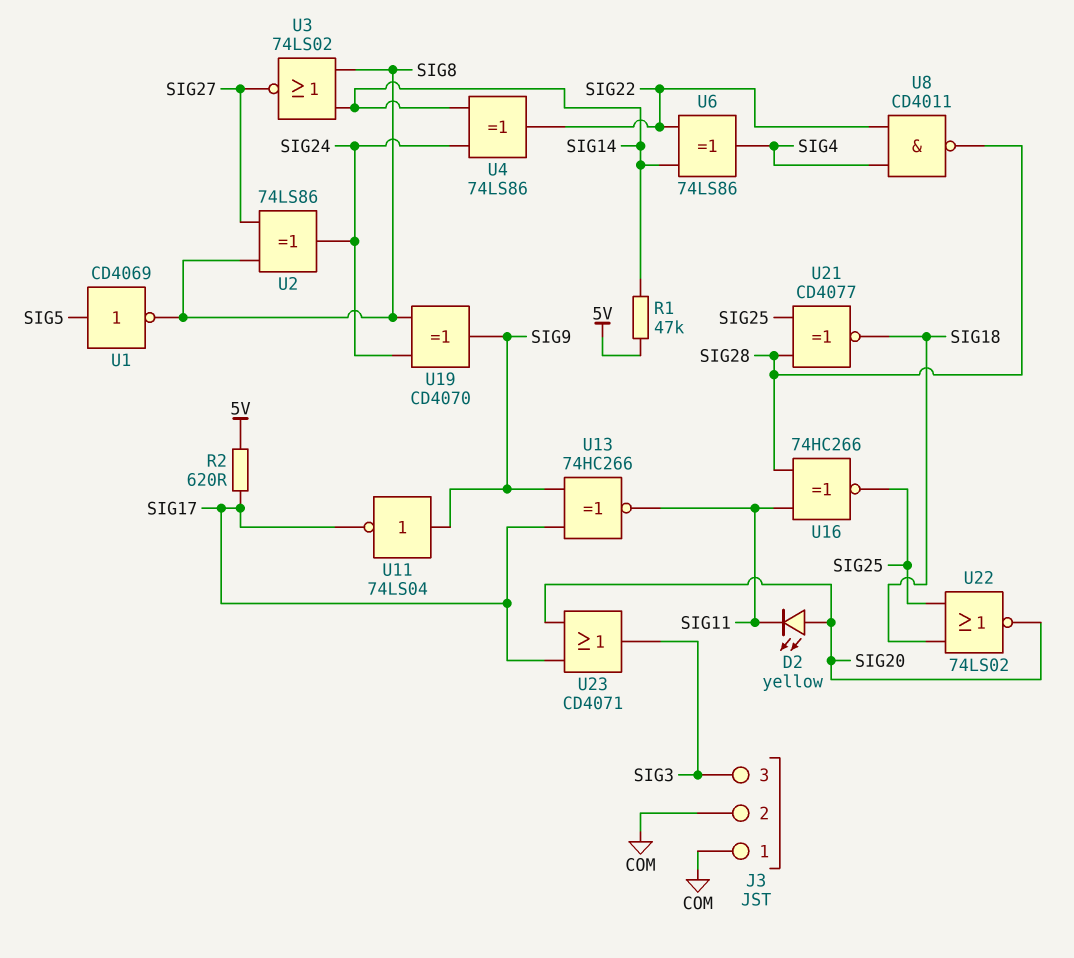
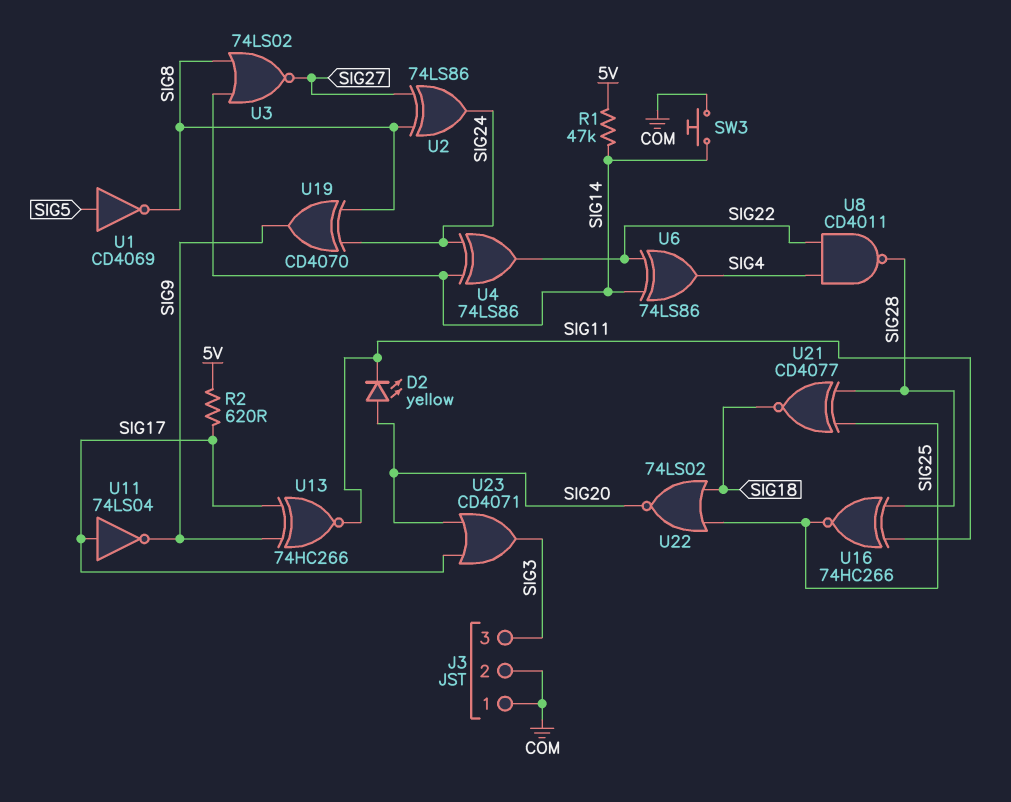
SW3: none -> button (COM, SIG14)
U11: NOT 74LS04 (in SIG9, out SIG17) -> NOT 74LS04 (in SIG17, out SIG9)

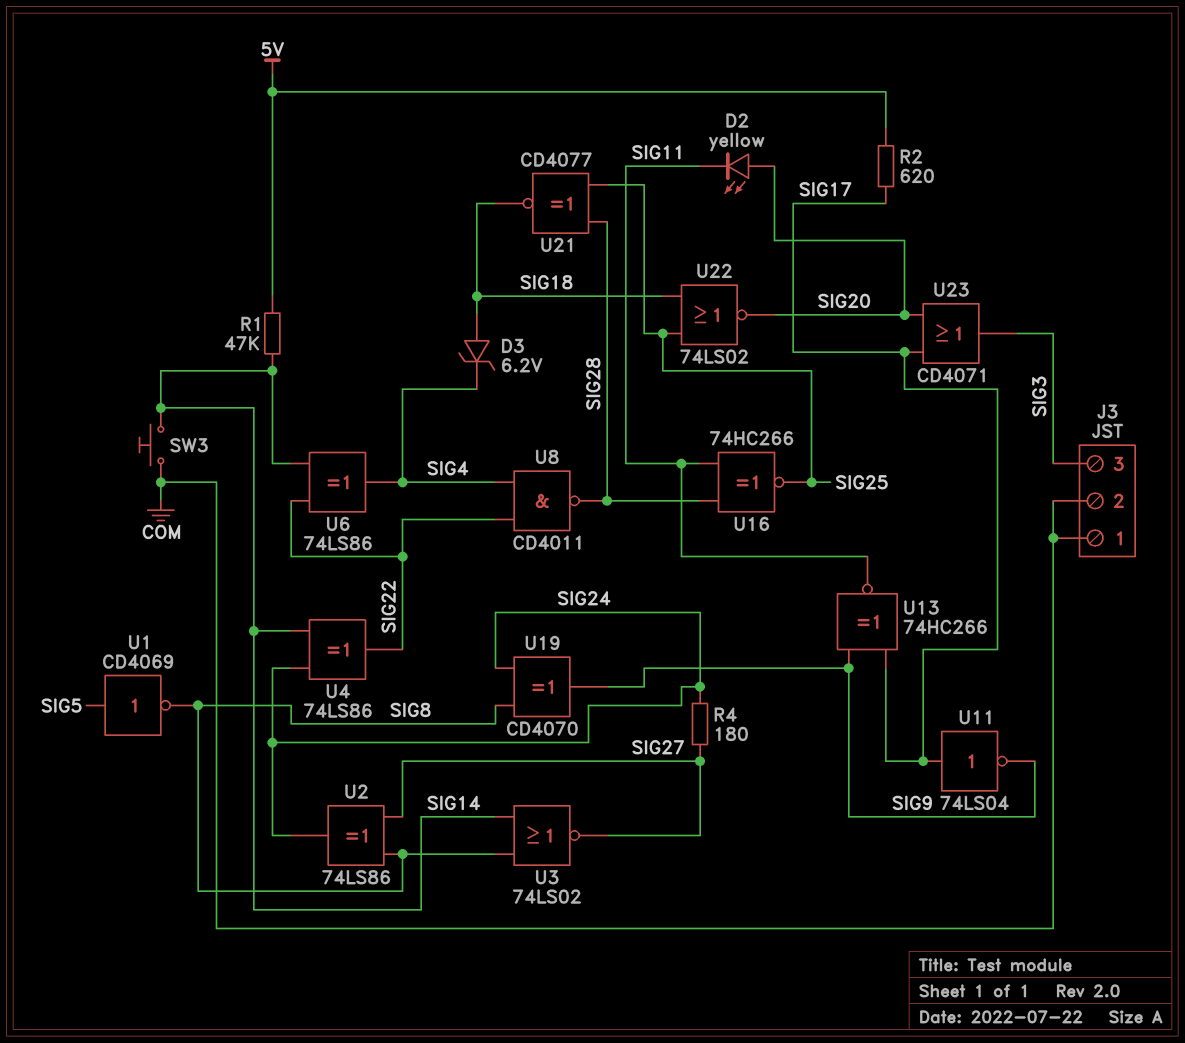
D3: none -> zener 6.2V (A SIG18, K SIG4)
R4: none -> 180 (SIG24, SIG27)

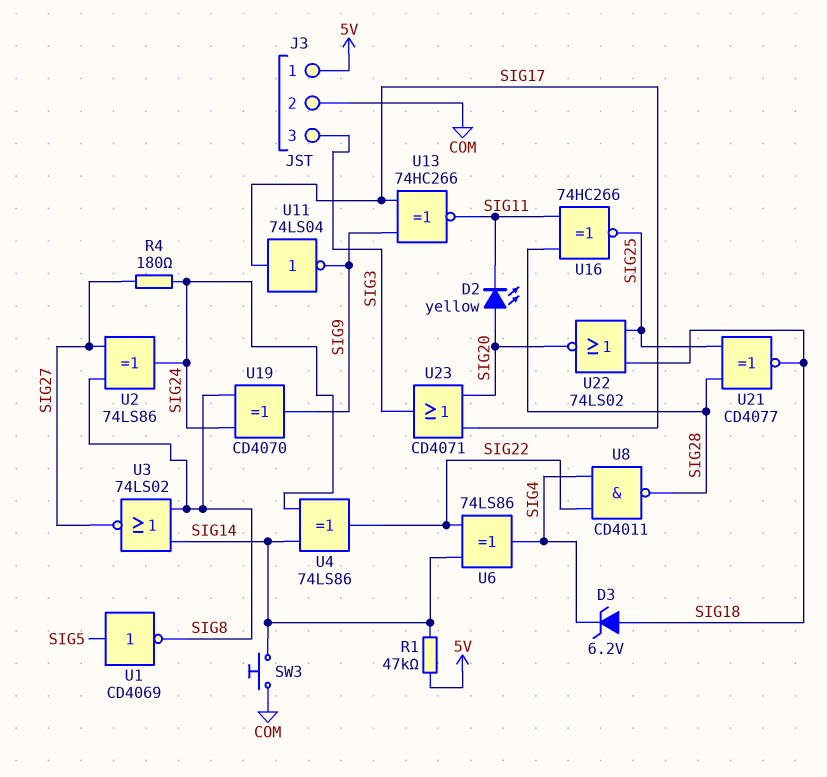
J3 pin 1: COM -> 5V
R2: 620 (5V, SIG17) -> none

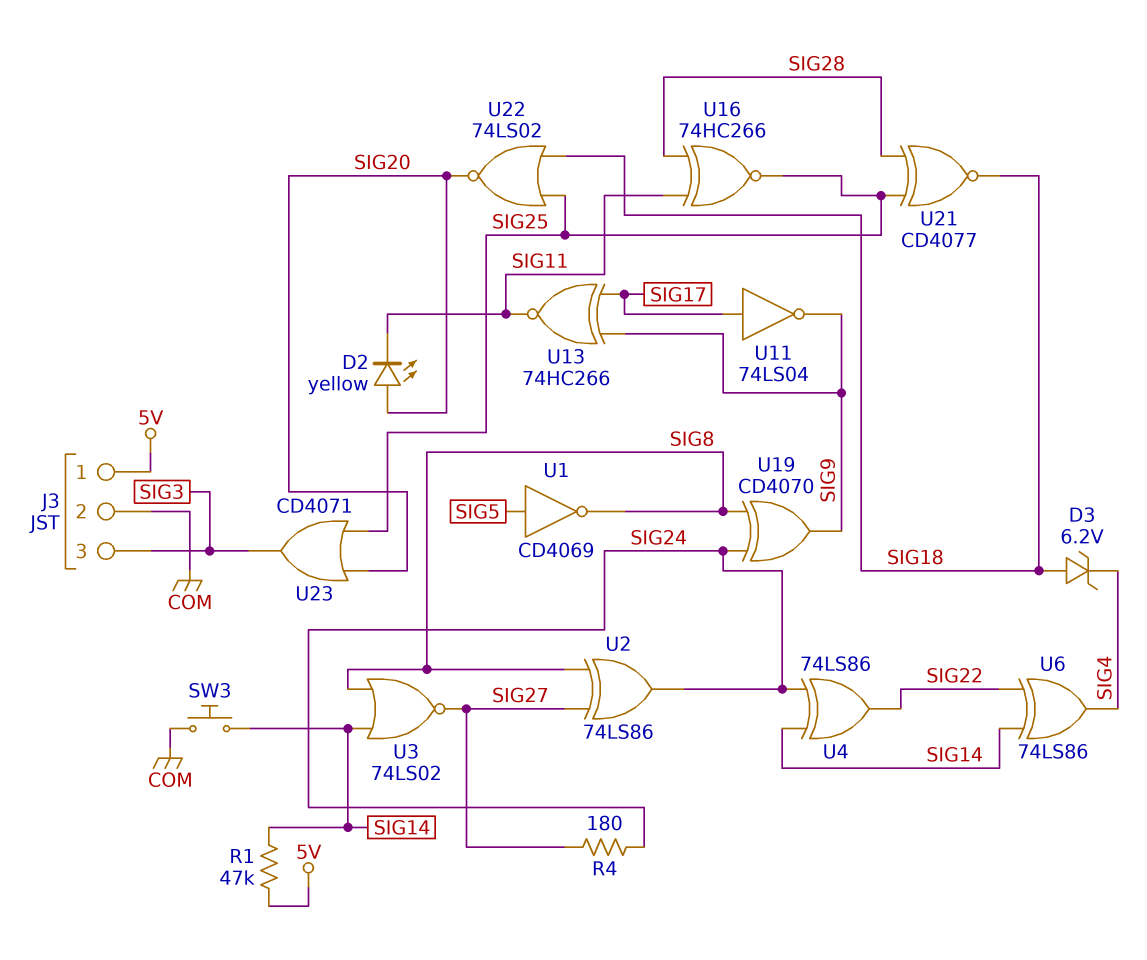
U8: NAND CD4011 (in SIG4, in SIG22, out SIG28) -> none
U23: OR CD4071 (in SIG17, in SIG20, out SIG3) -> OR CD4071 (in SIG20, in SIG25, out SIG3)

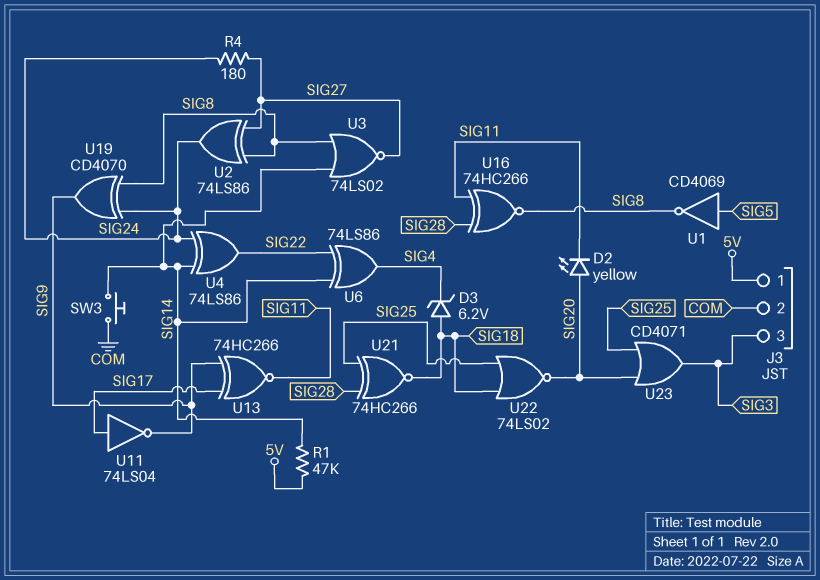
U16: XNOR 74HC266 (in SIG11, in SIG28, out SIG25) -> XNOR 74HC266 (in SIG11, in SIG28, out SIG8)
U21: XNOR CD4077 (in SIG25, in SIG28, out SIG18) -> XNOR 74HC266 (in SIG25, in SIG28, out SIG18)

